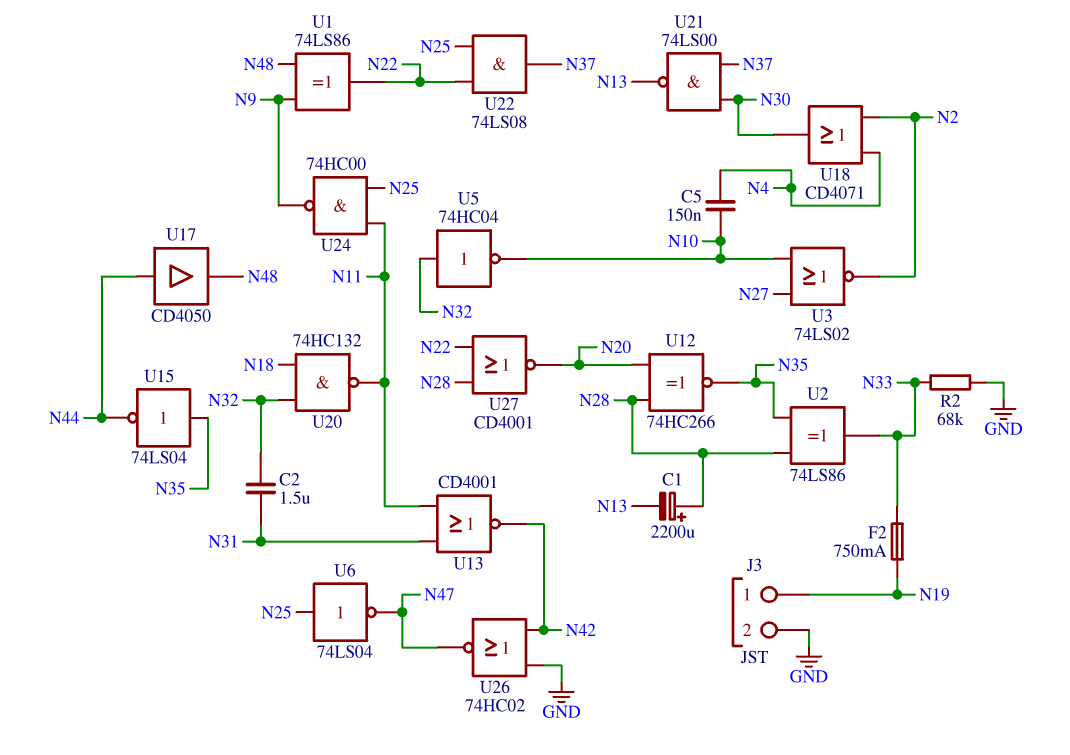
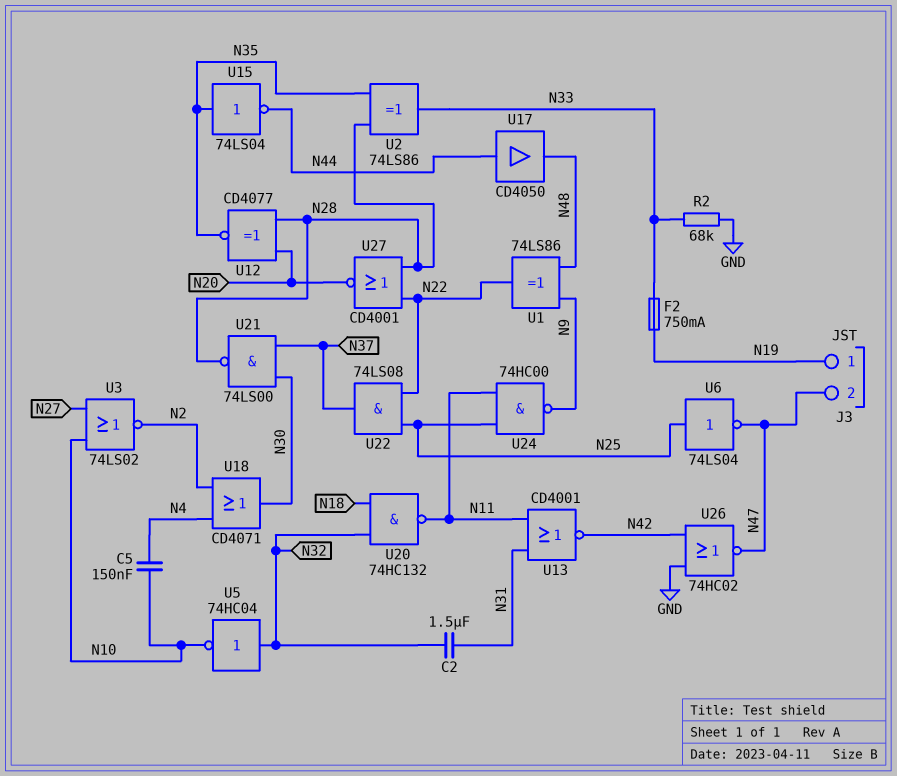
C1: 2200uF (plus N28, minus N13) -> none
J3 pin 2: GND -> N47
U12: XNOR 74HC266 (in N20, in N28, out N35) -> XNOR CD4077 (in N20, in N28, out N35)
U21: NAND 74LS00 (in N30, in N37, out N13) -> NAND 74LS00 (in N30, in N37, out N28)

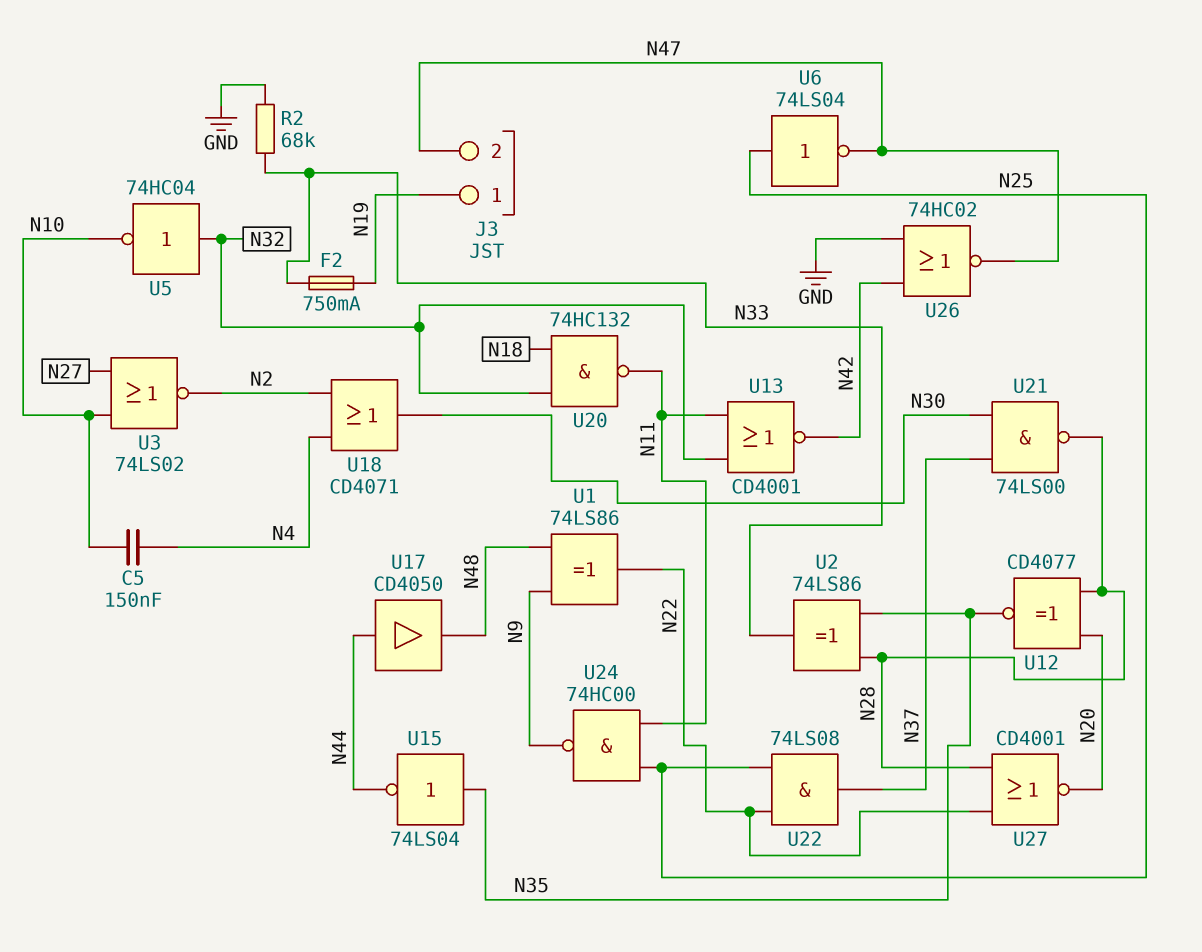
C2: 1.5uF (N31, N32) -> none
U13: NOR CD4001 (in N11, in N31, out N42) -> NOR CD4001 (in N11, in N32, out N42)

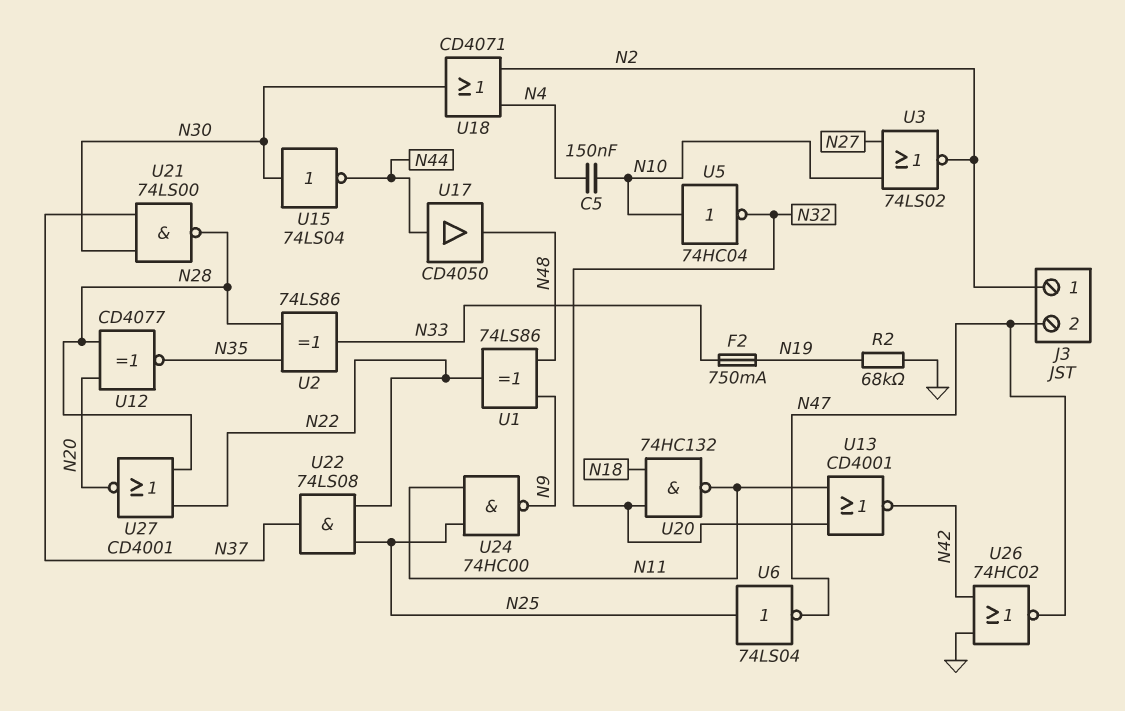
J3 pin 1: N19 -> N2
R2: 68k (GND, N33) -> 68k (GND, N19)
U5: NOT 74HC04 (in N32, out N10) -> NOT 74HC04 (in N10, out N32)
U15: NOT 74LS04 (in N35, out N44) -> NOT 74LS04 (in N30, out N44)

